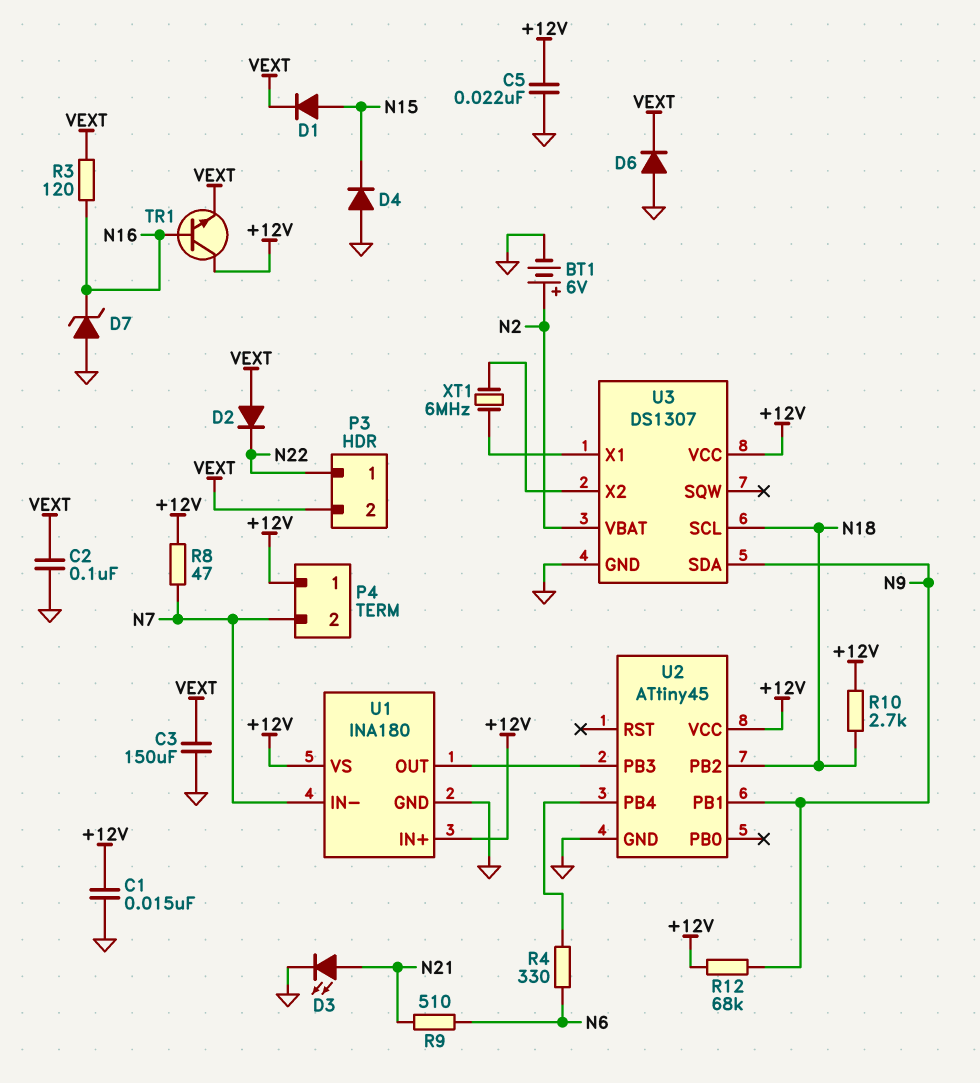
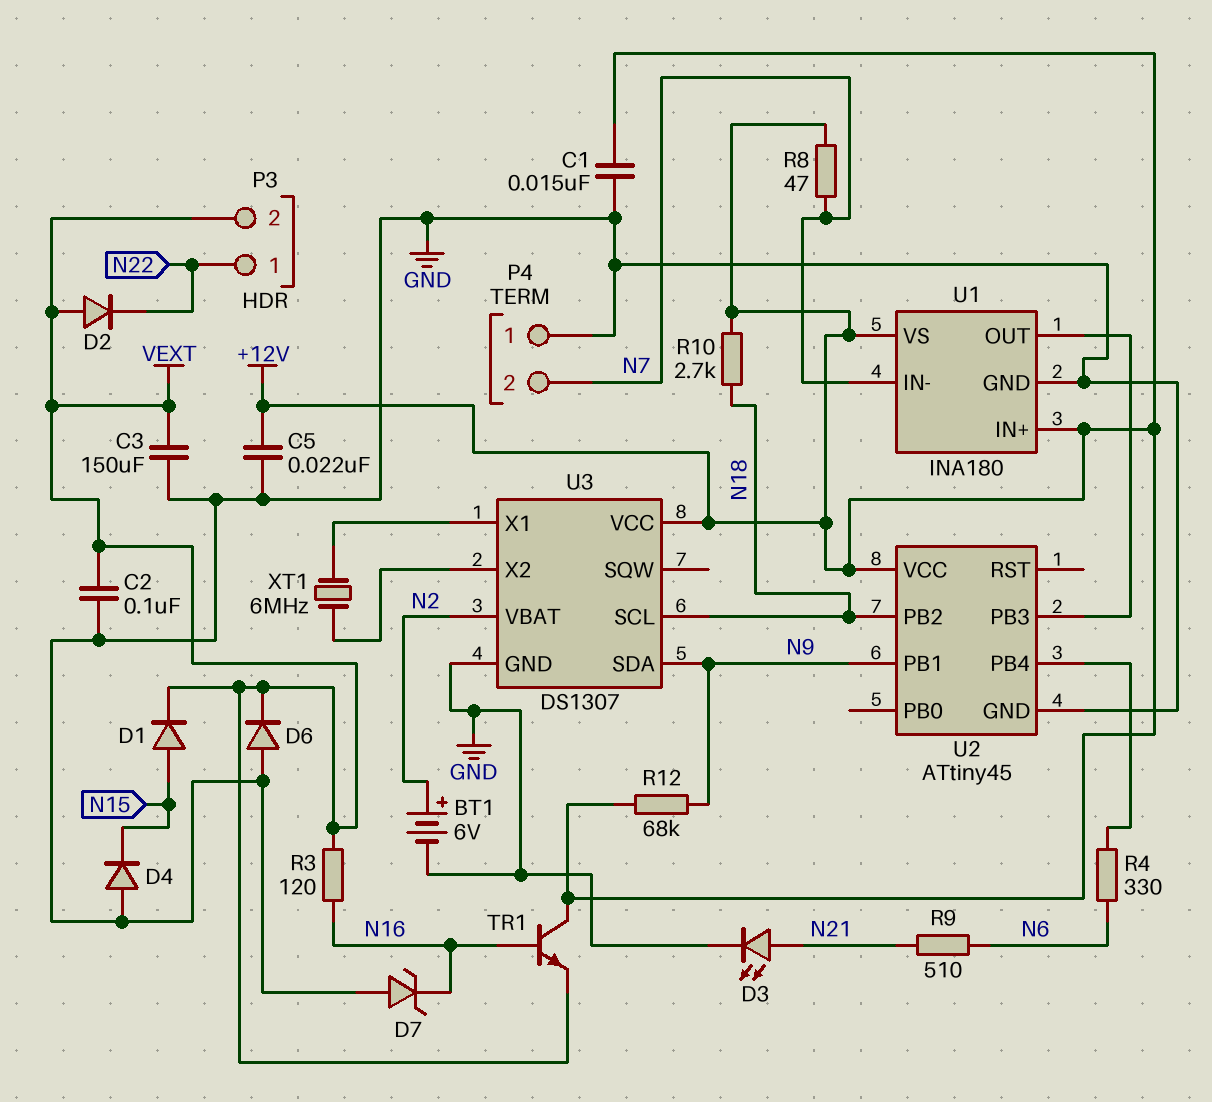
P4 pin 1: +12V -> GND

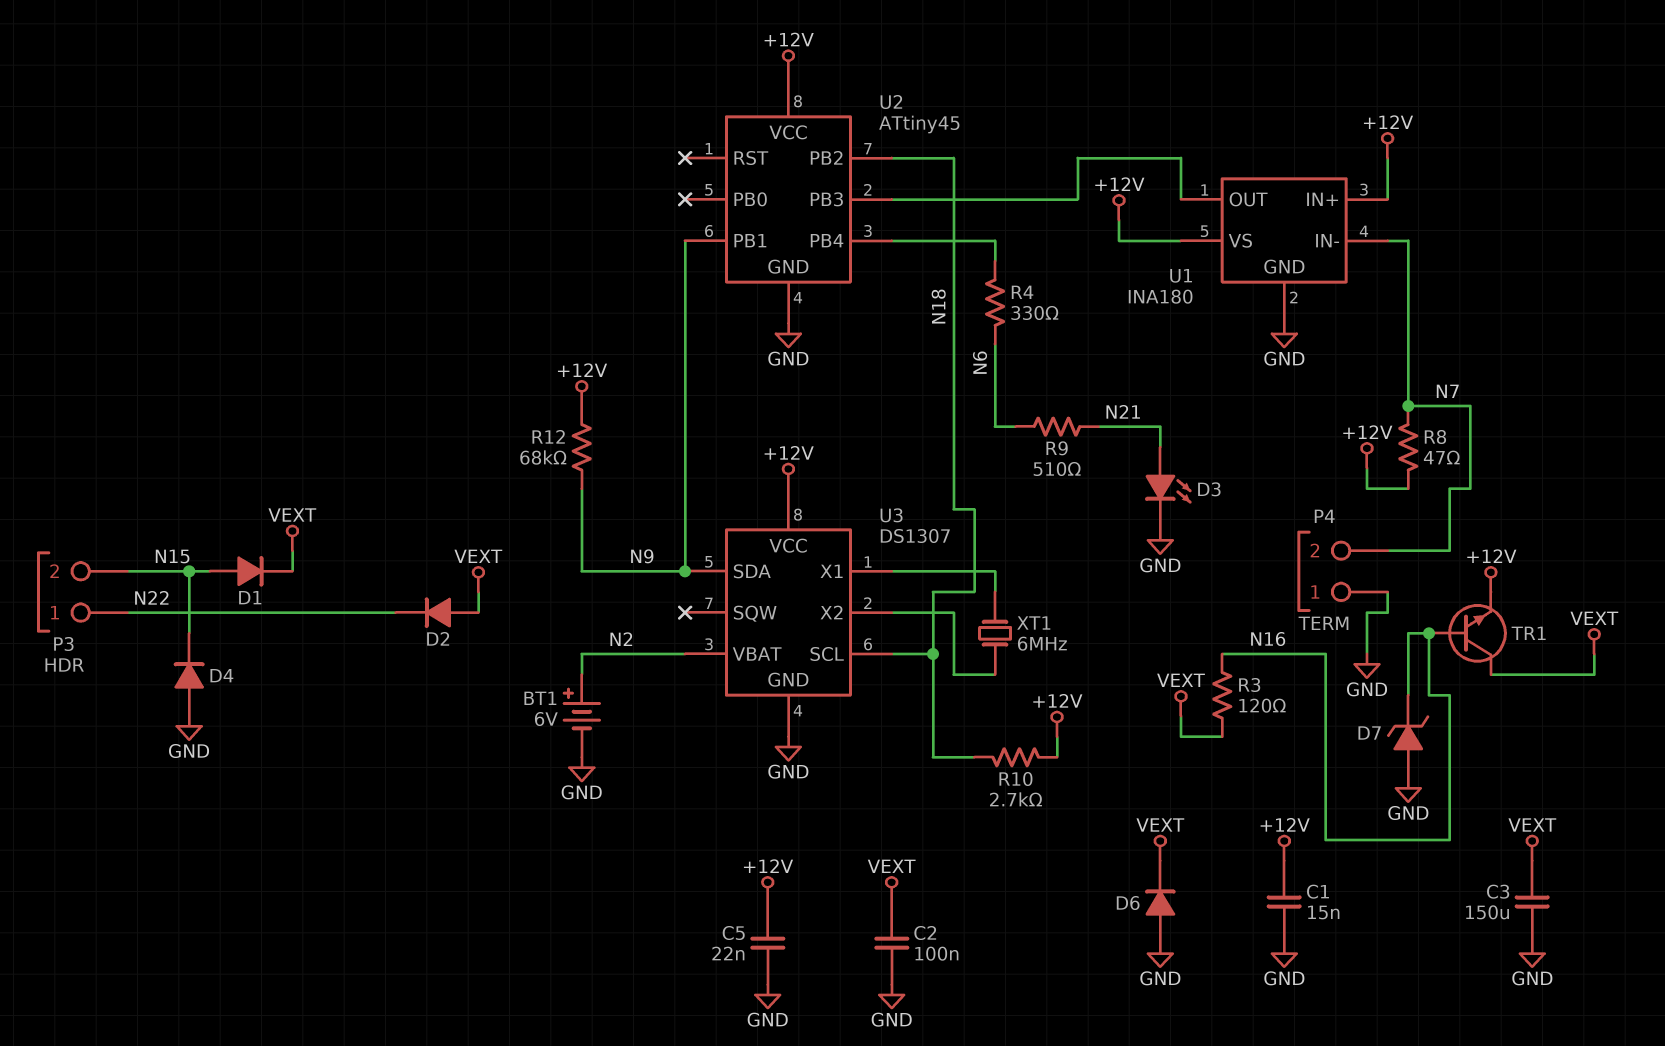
P3 pin 2: VEXT -> N15
TR1: NPN (B N16, C +12V, E VEXT) -> NPN (B N16, C VEXT, E +12V)

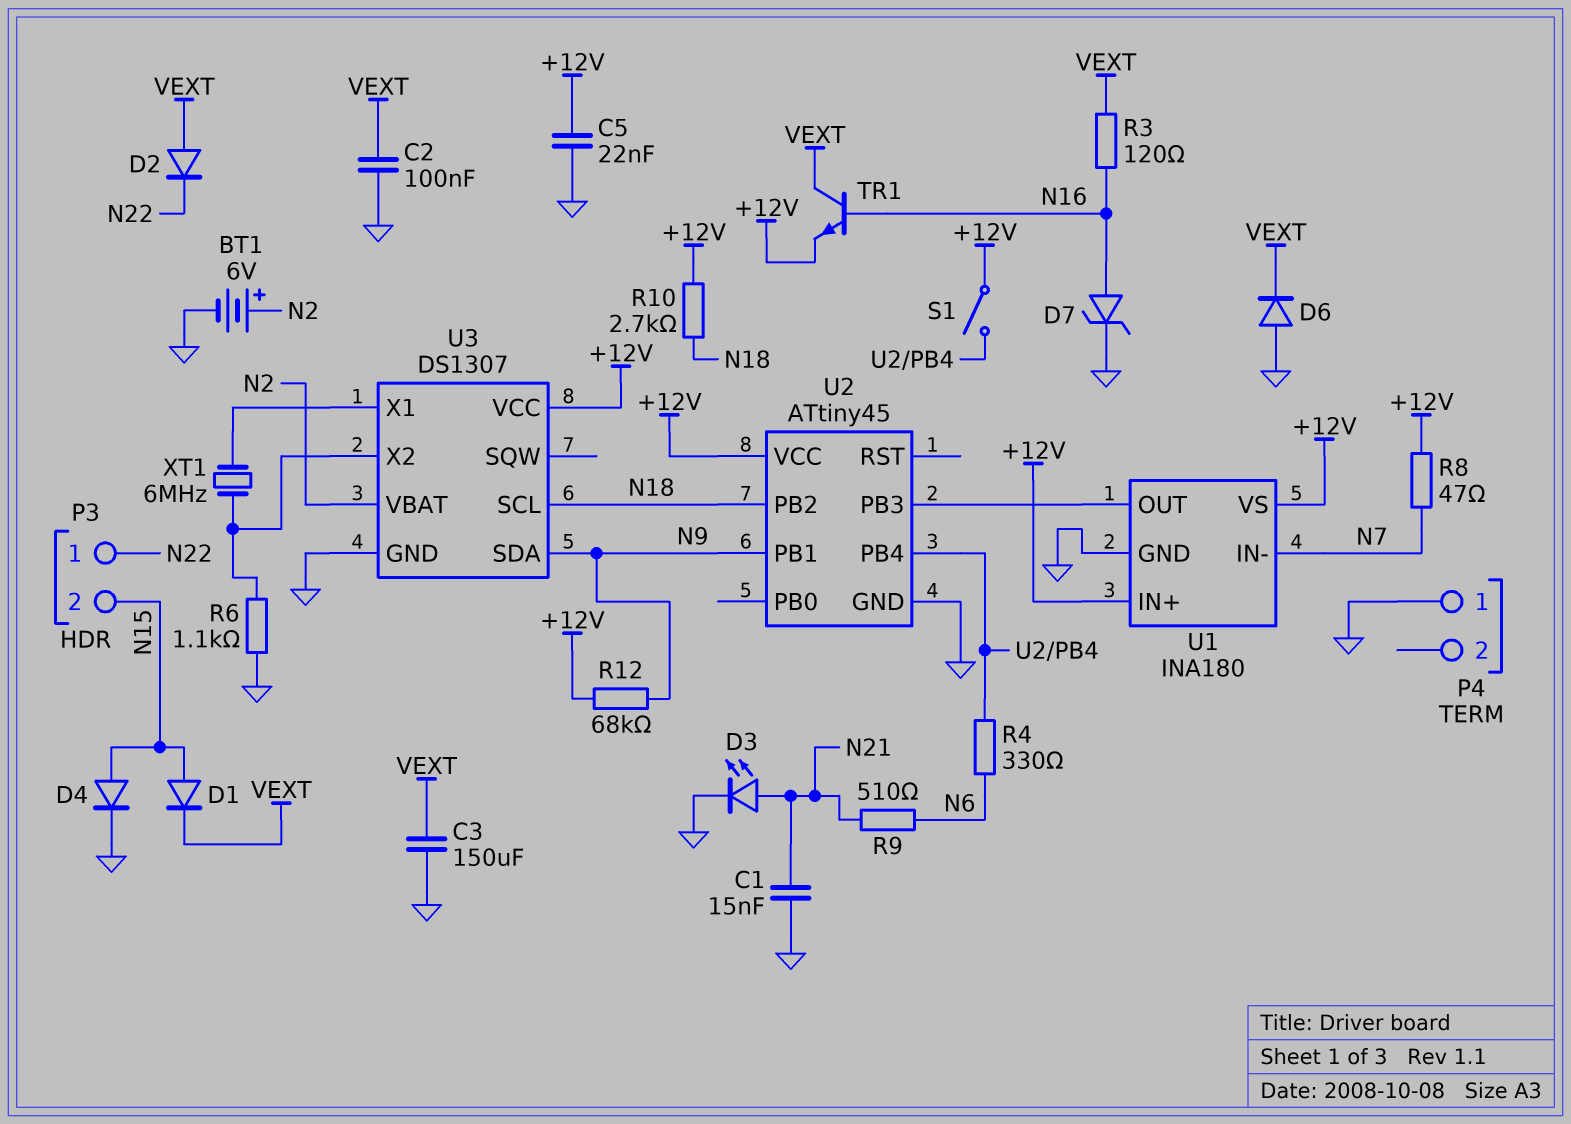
C1: 15nF (+12V, GND) -> 15nF (GND, N21)
D4: diode (A GND, K N15) -> diode (A N15, K GND)
D7: zener (A GND, K N16) -> zener (A N16, K GND)
P4 pin 2: N7 -> none
R6: none -> 1.1k (GND, U3/X2)
S1: none -> switch (+12V, U2/PB4)

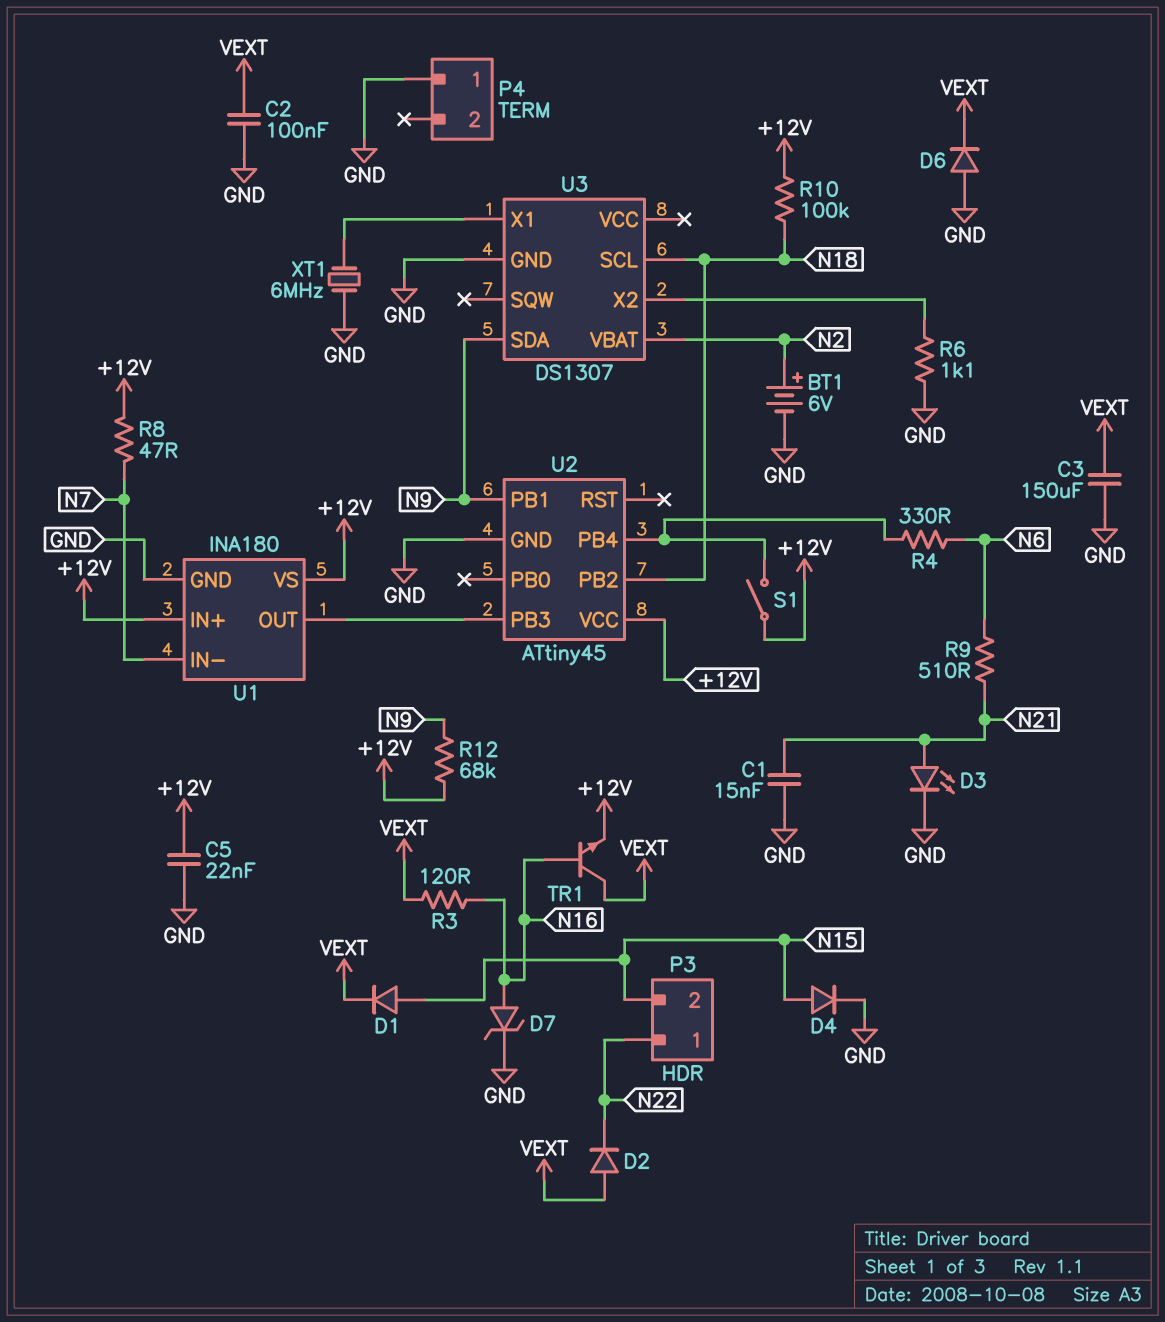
R10: 2.7k (+12V, N18) -> 100k (+12V, N18)
U3 pin VCC: +12V -> none
XT1: 6MHz (U3/X1, U3/X2) -> 6MHz (GND, U3/X1)

